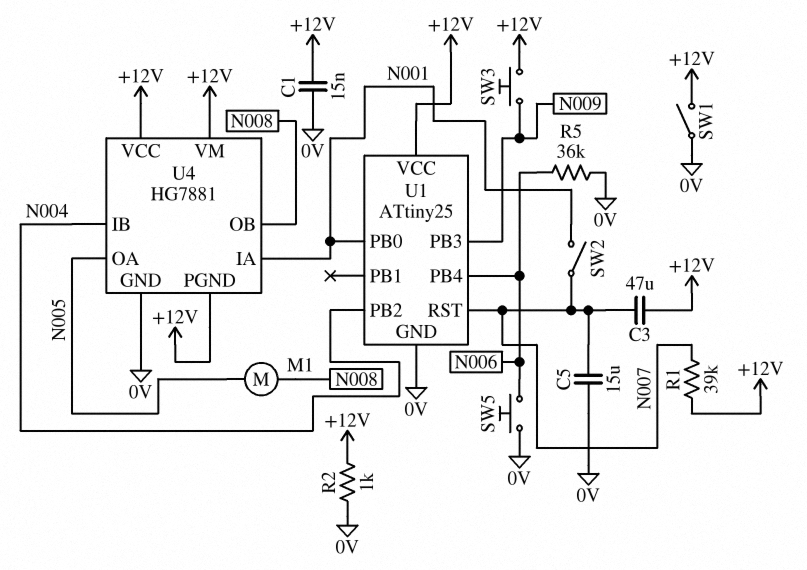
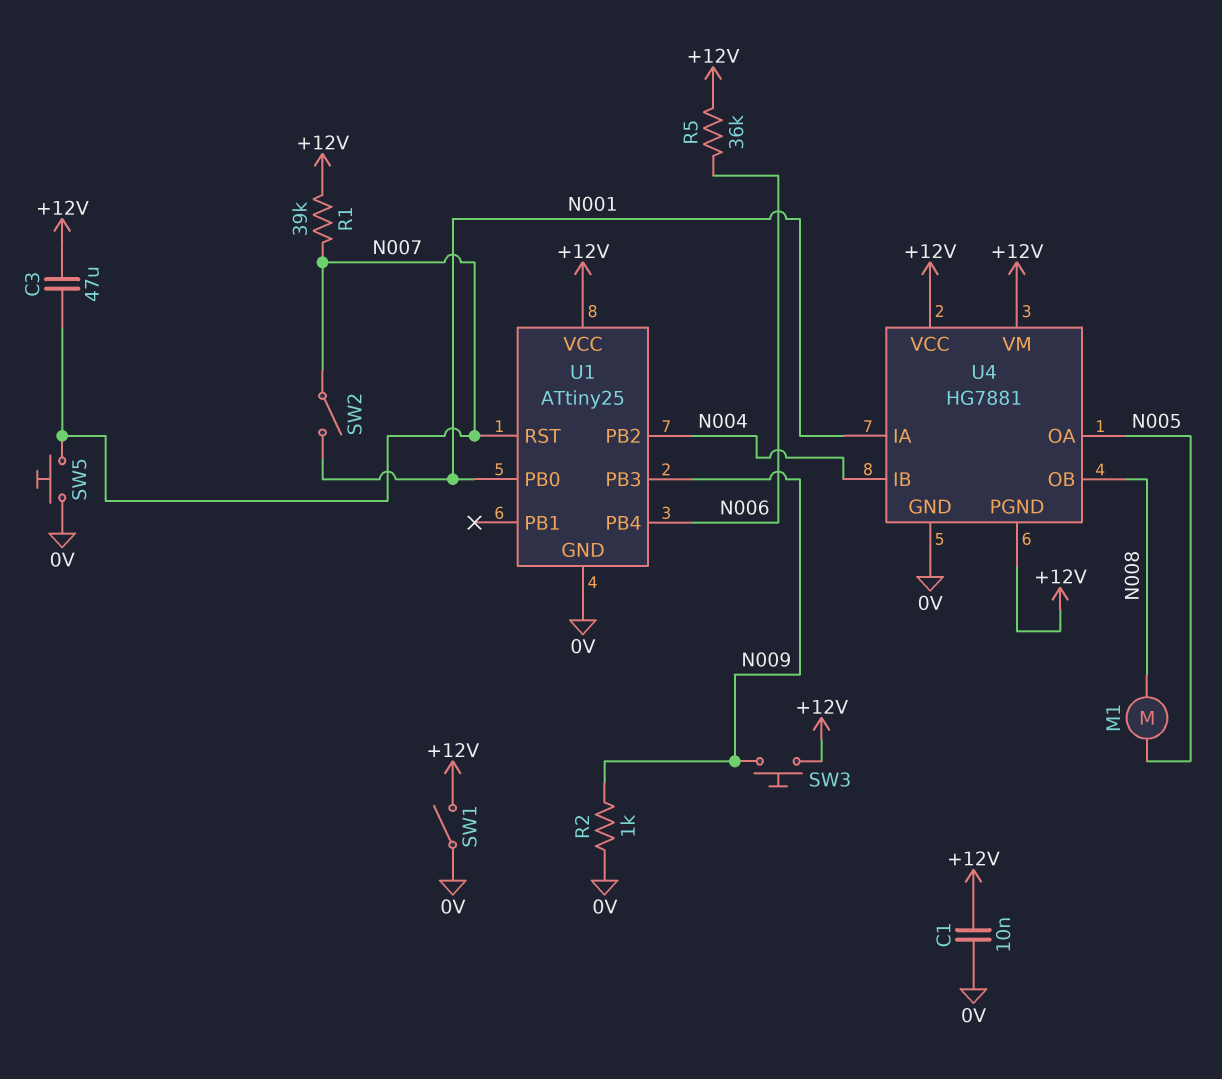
C1: 15nF (+12V, 0V) -> 10nF (+12V, 0V)
C5: 15uF (0V, N007) -> none
R2: 1k (+12V, 0V) -> 1k (0V, N009)
R5: 36k (0V, N006) -> 36k (+12V, N006)
SW5: button (0V, N006) -> button (0V, N007)

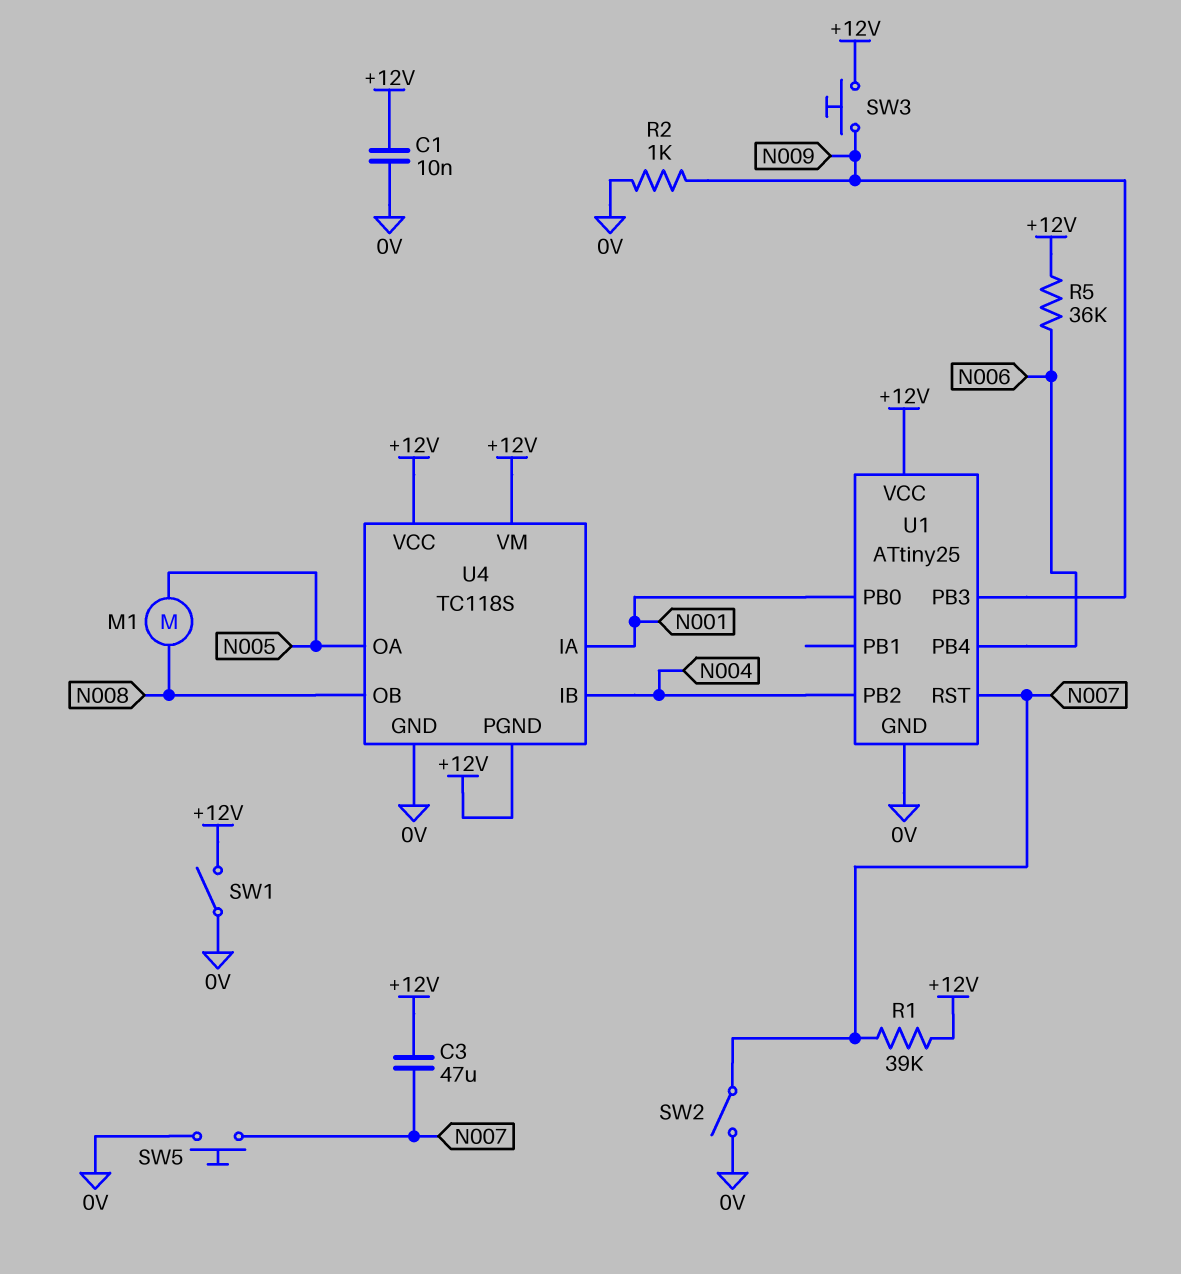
SW2: switch (N001, N007) -> switch (0V, N007)
U4: HG7881 -> TC118S

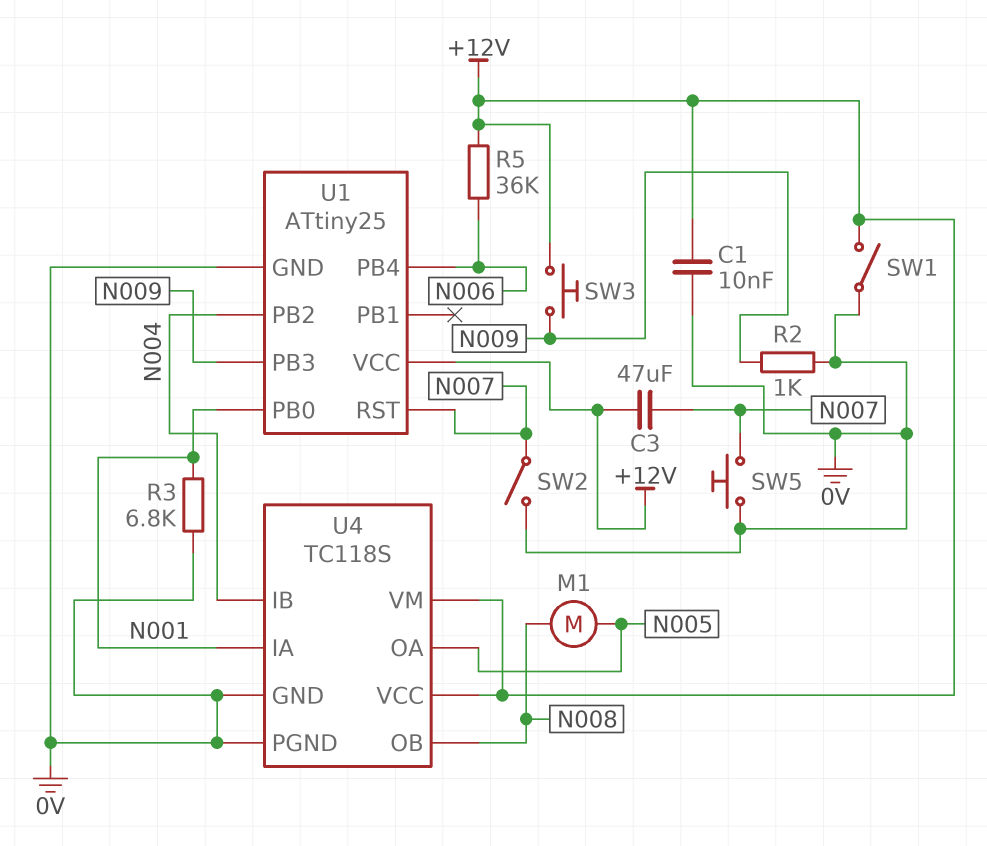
R1: 39k (+12V, N007) -> none
R3: none -> 6.8k (0V, N001)
U4 pin PGND: +12V -> 0V

